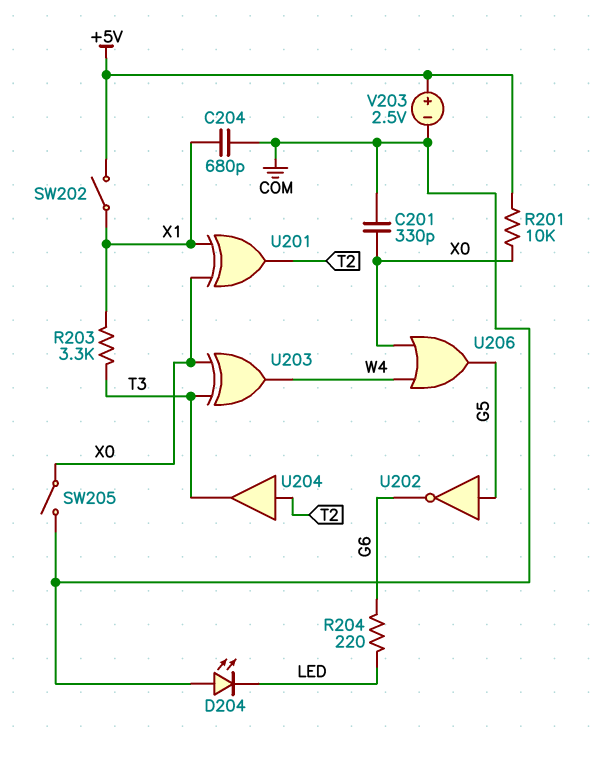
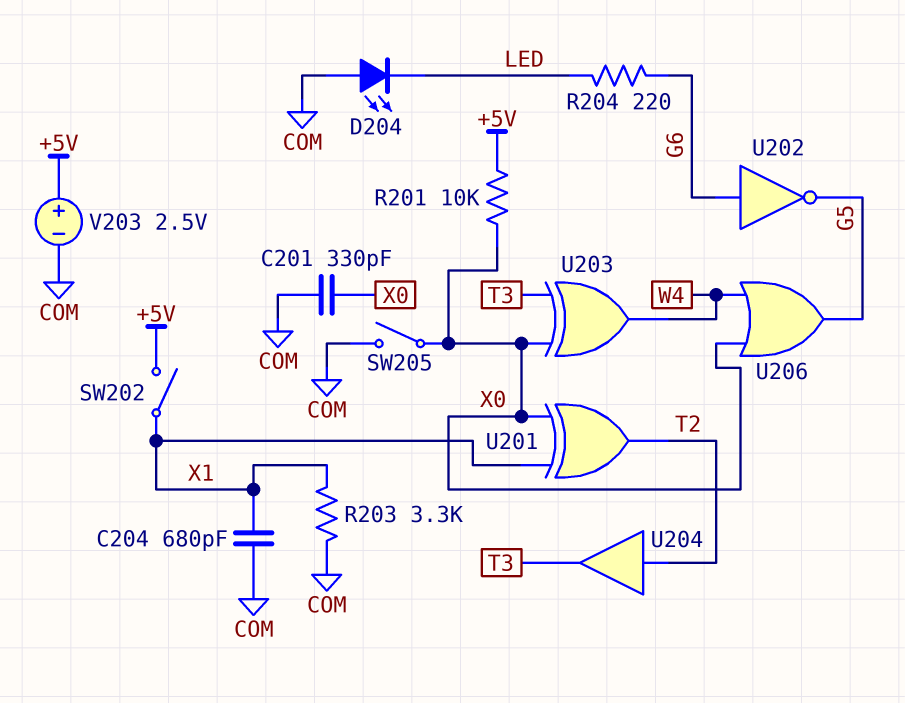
R203: 3.3k (T3, X1) -> 3.3k (COM, X1)
U202: NOT (in G5, out G6) -> NOT (in G6, out G5)

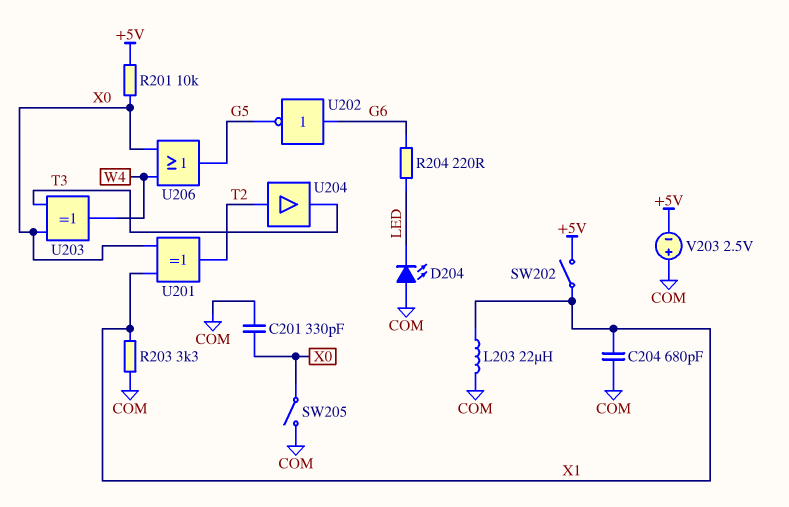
L203: none -> 22uH (COM, X1)
V203: 2.5V (plus +5V, minus COM) -> 2.5V (plus COM, minus +5V)

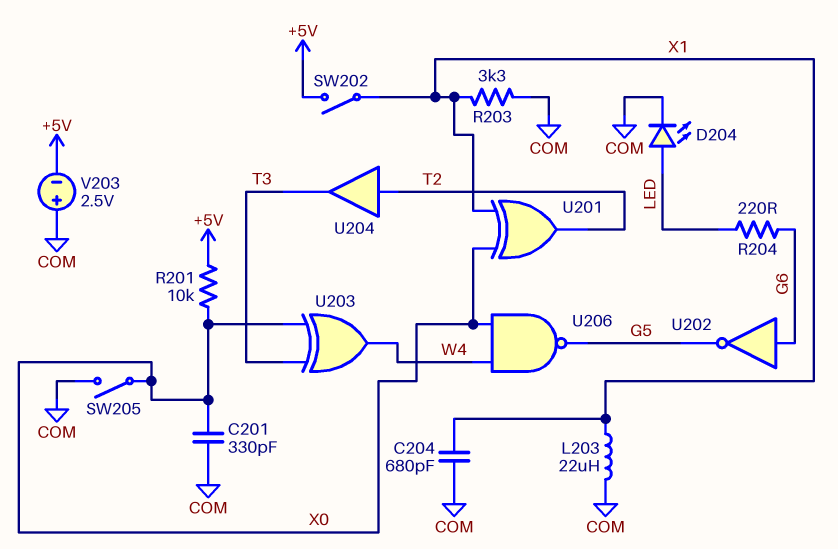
D204: LED (A COM, K LED) -> LED (A LED, K COM)
U206: OR (in W4, in X0, out G5) -> NAND (in W4, in X0, out G5)

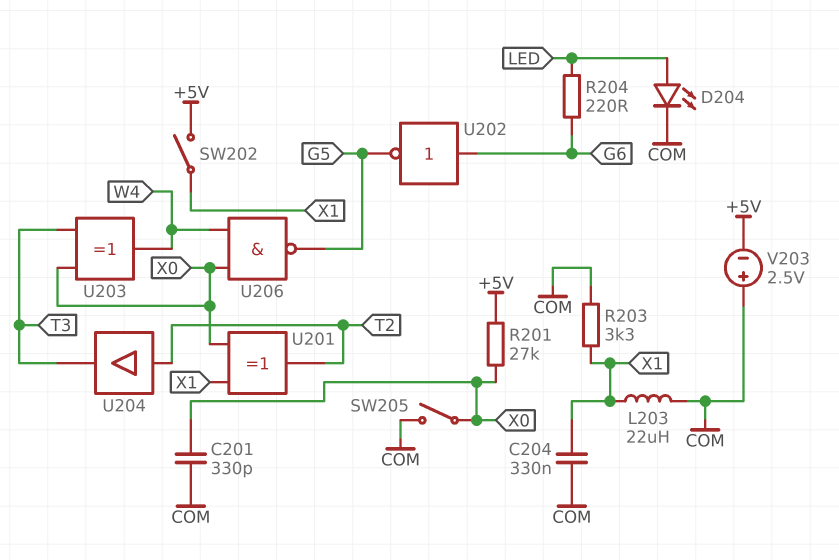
C204: 680pF (COM, X1) -> 330nF (COM, X1)
R201: 10k (+5V, X0) -> 27k (+5V, X0)

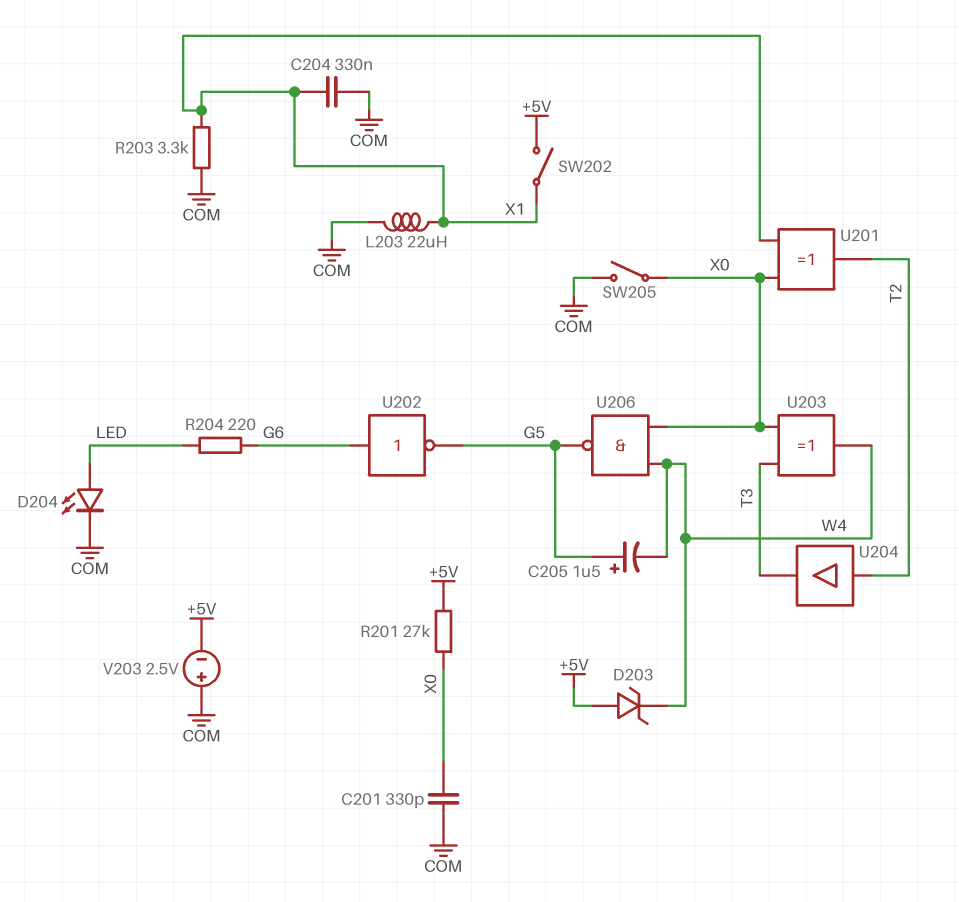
C205: none -> 1.5uF (plus G5, minus W4)
D203: none -> zener (A +5V, K W4)

